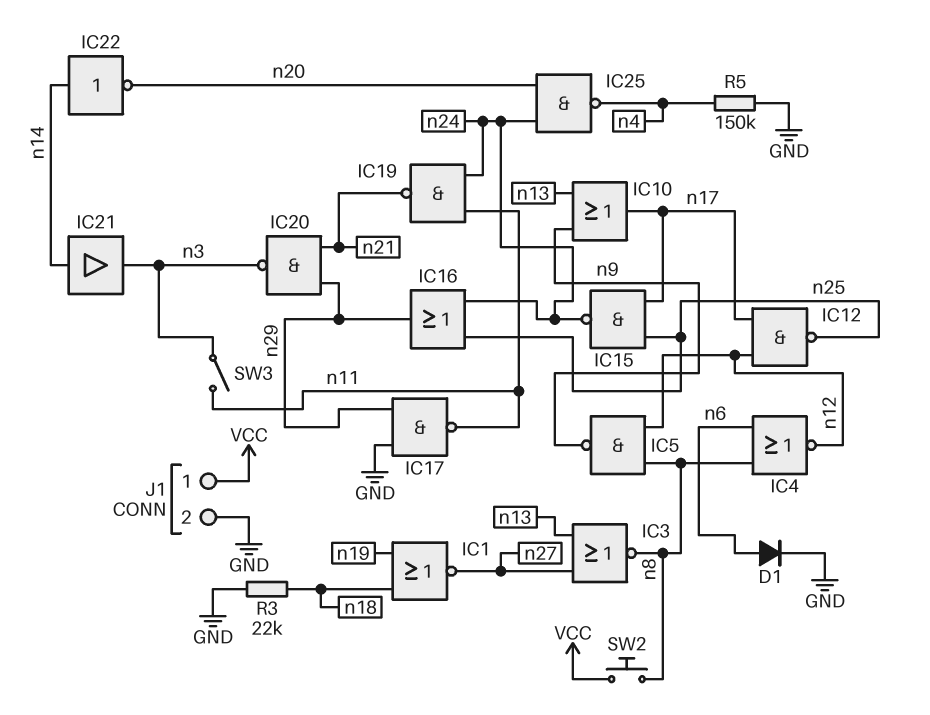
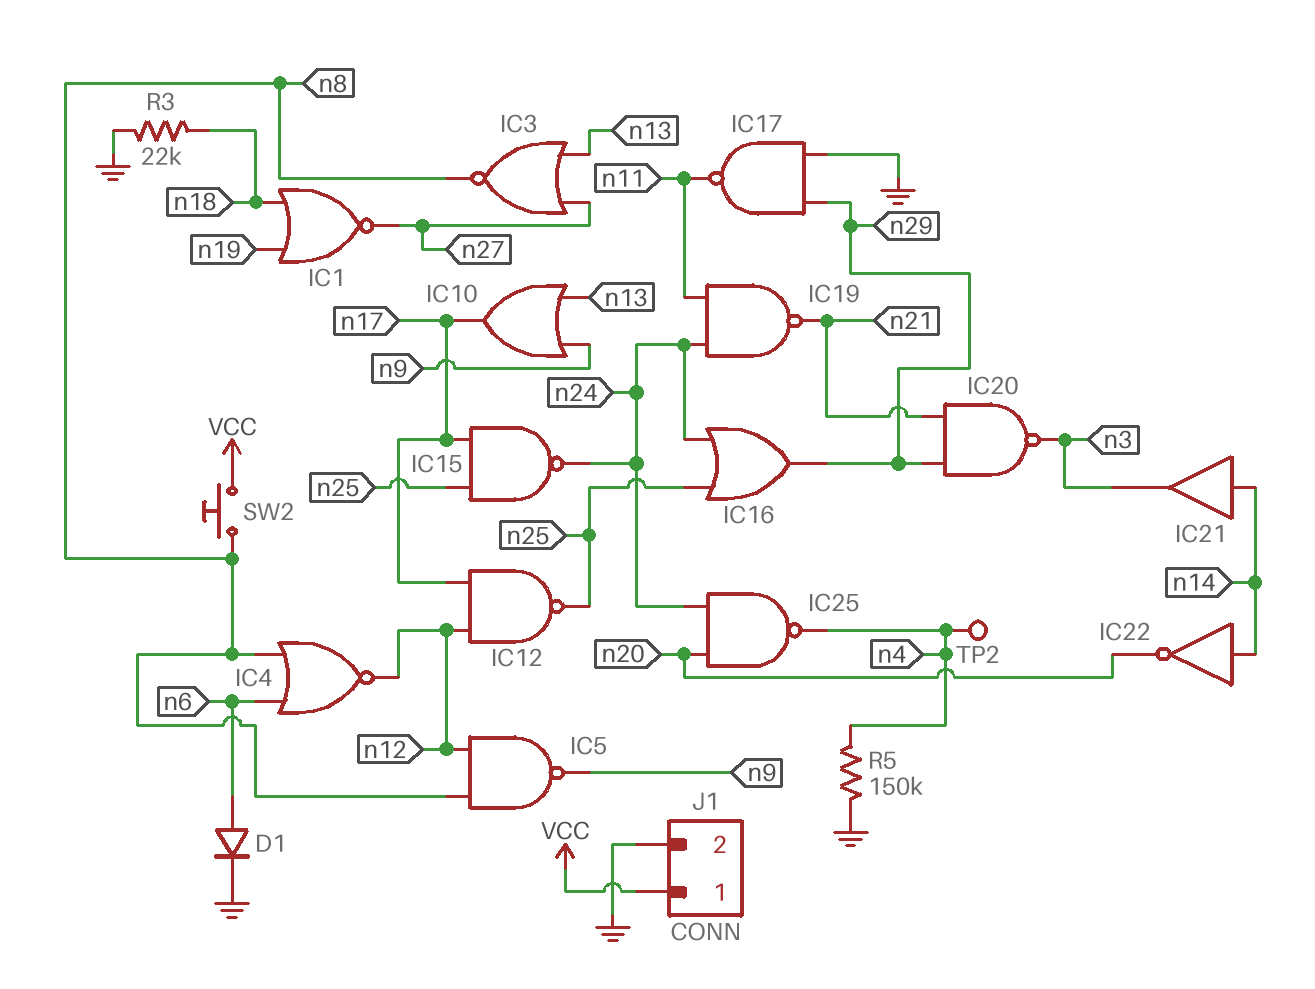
SW3: switch (n3, n11) -> none
TP2: none -> test point (n4)

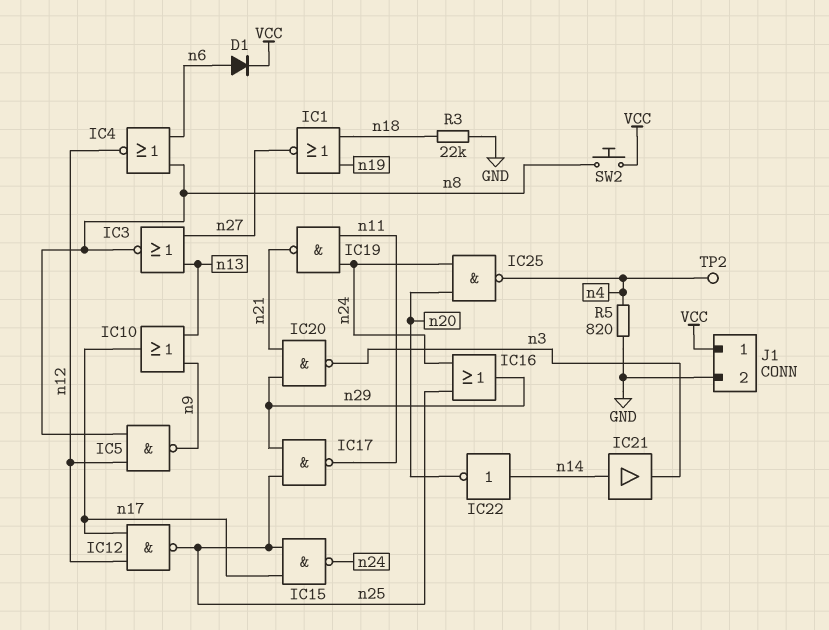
D1: diode (A n6, K GND) -> diode (A n6, K VCC)
IC17: NAND (in GND, in n29, out n11) -> NAND (in n25, in n29, out n11)
R5: 150k (GND, n4) -> 820 (GND, n4)

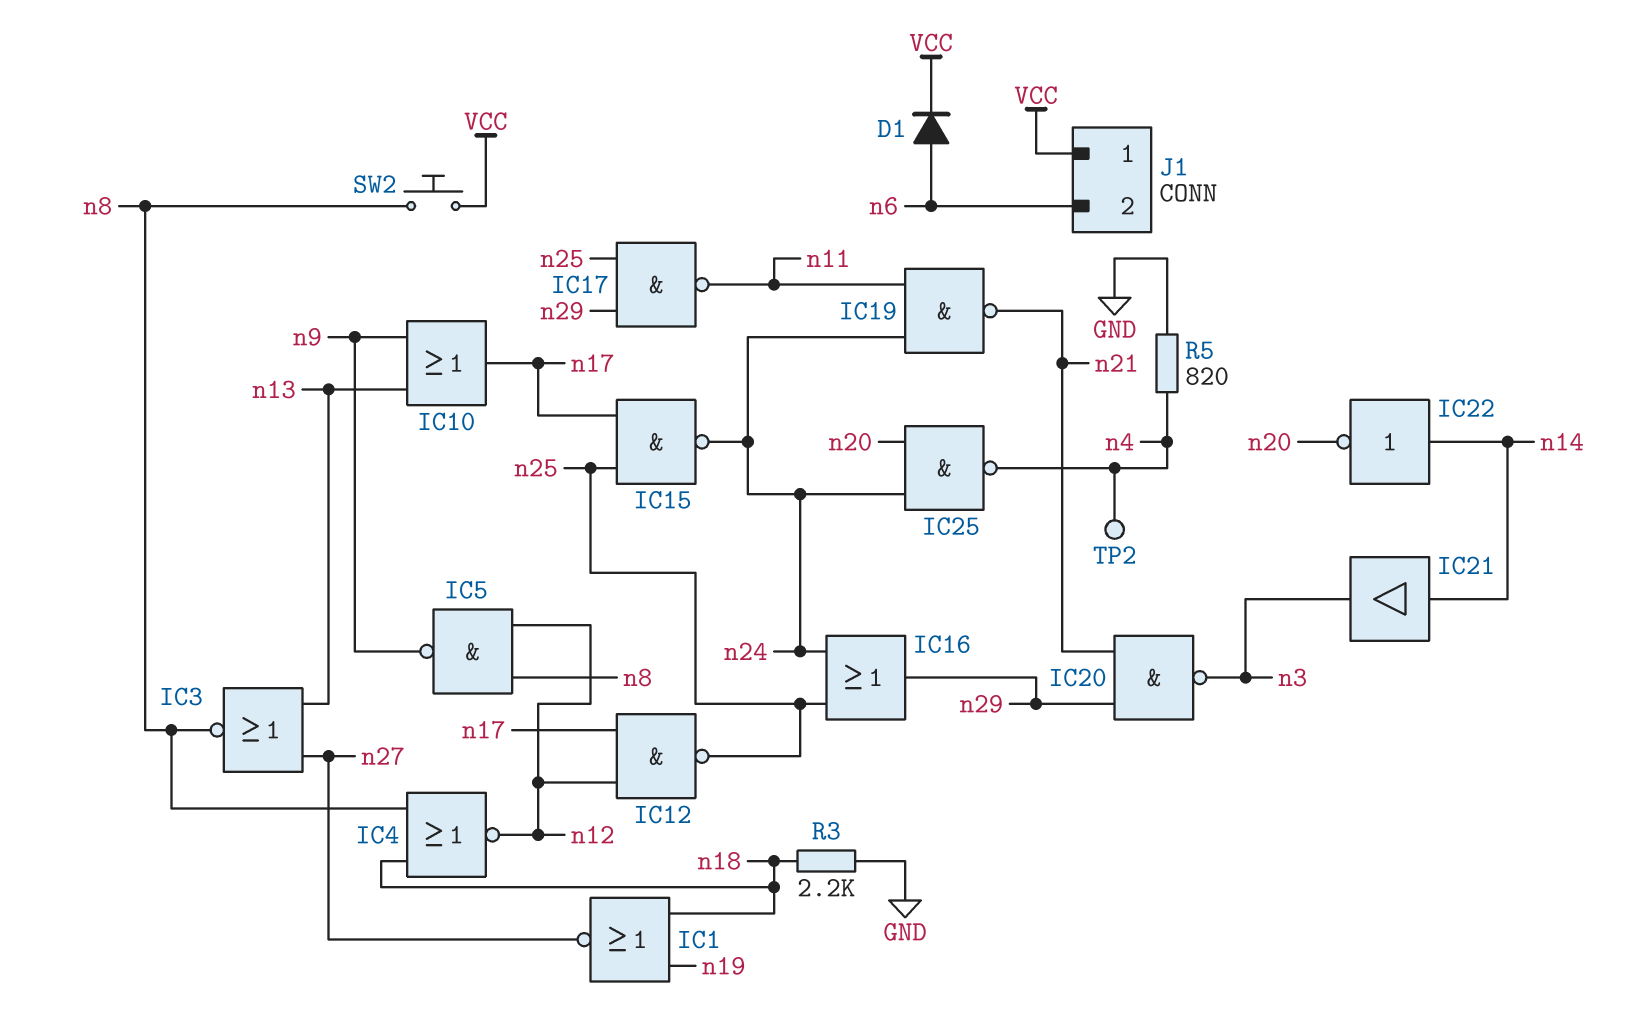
IC4: NOR (in n6, in n8, out n12) -> NOR (in n8, in n18, out n12)
J1 pin 2: GND -> n6
R3: 22k (GND, n18) -> 2.2k (GND, n18)

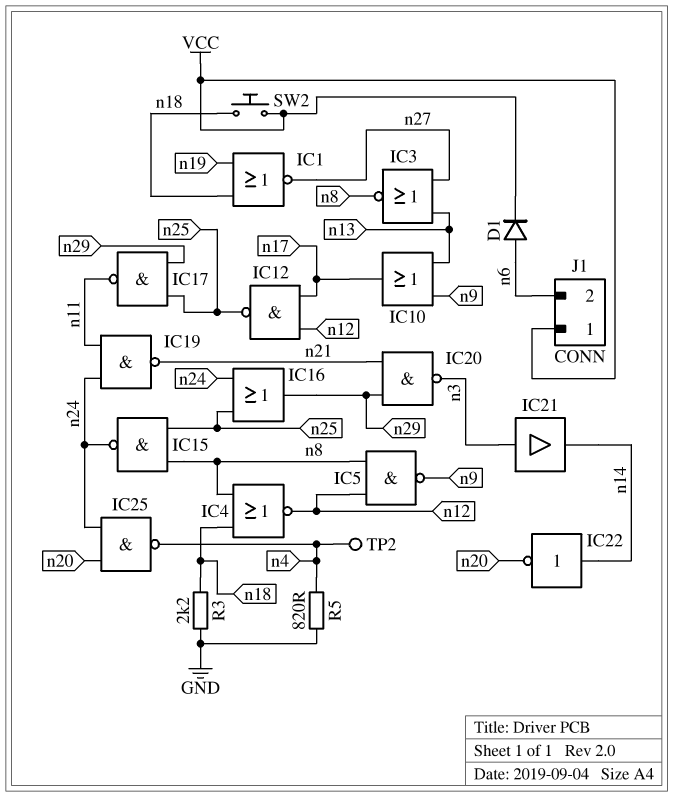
IC15: NAND (in n17, in n25, out n24) -> NAND (in n8, in n25, out n24)
IC21: buffer (in n14, out n3) -> buffer (in n3, out n14)
SW2: button (VCC, n8) -> button (VCC, n18)

